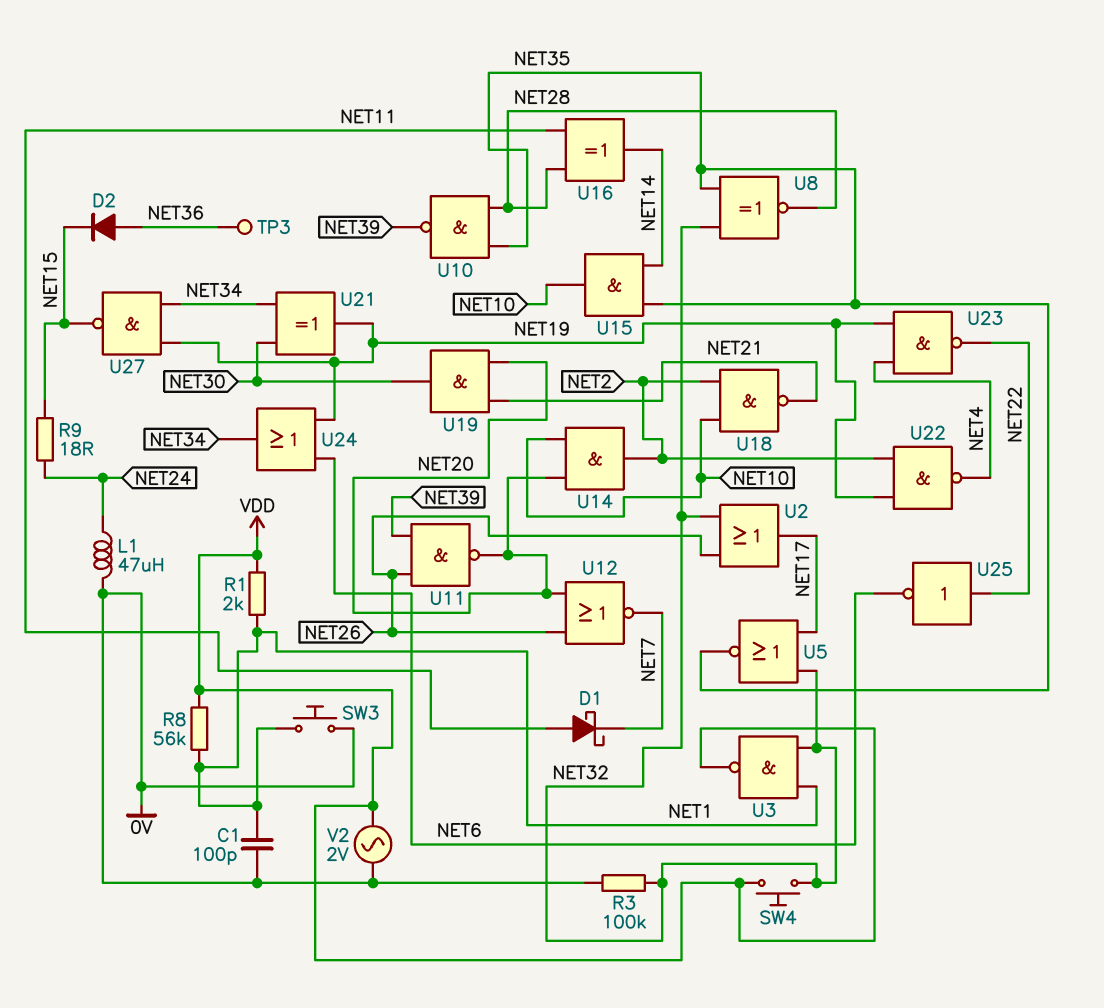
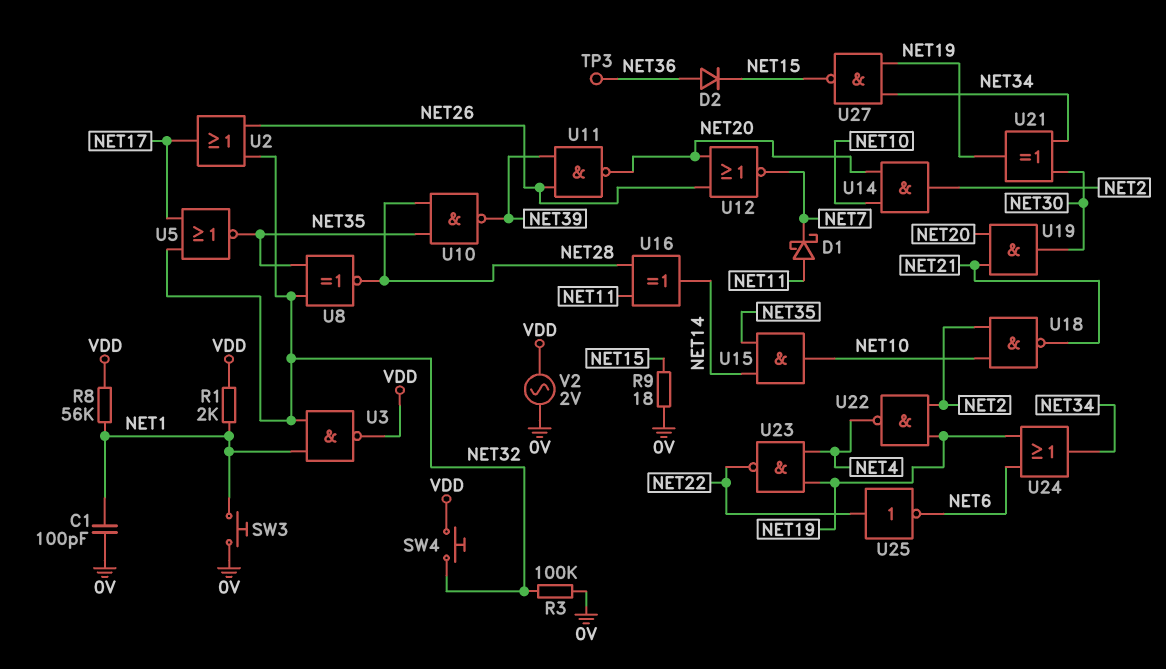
L1: 47uH (0V, NET24) -> none
R9: 18 (NET15, NET24) -> 18 (0V, NET15)

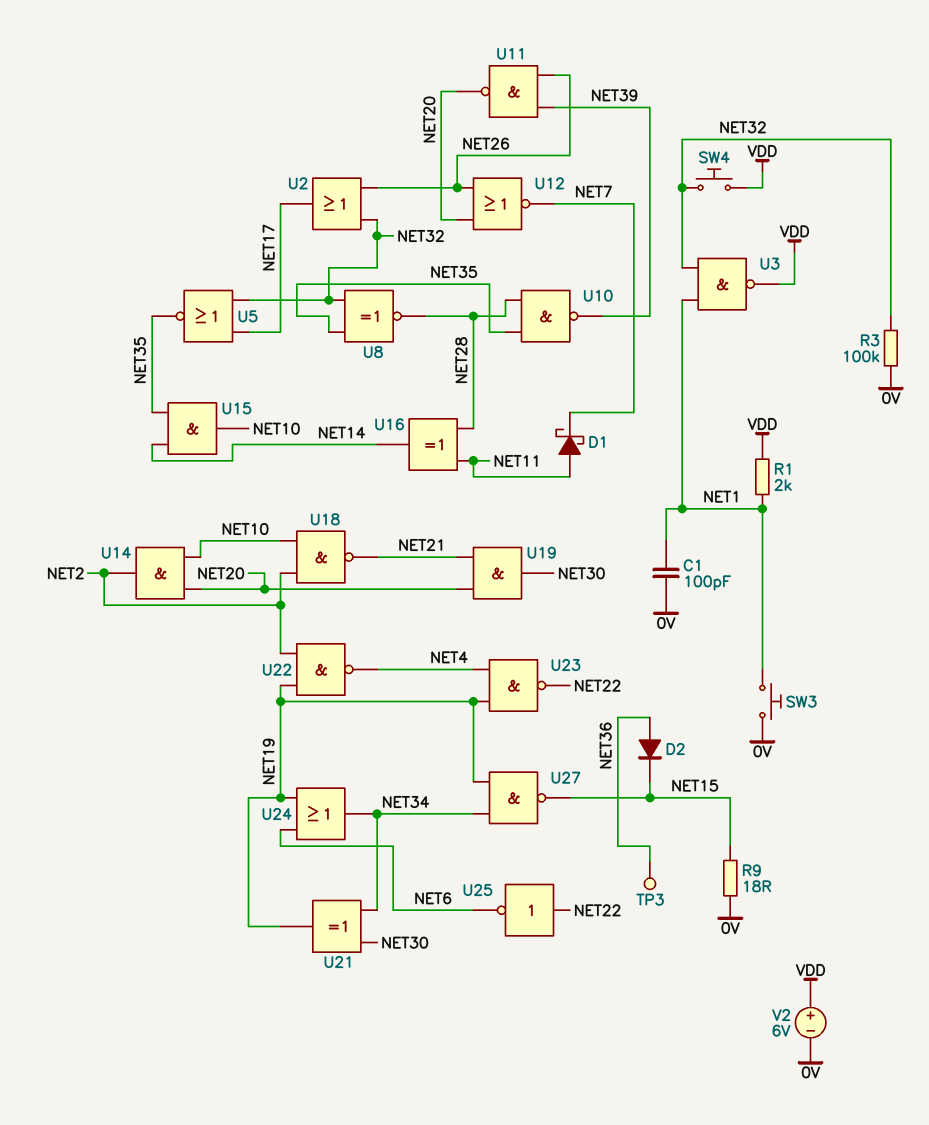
R8: 56k (NET1, VDD) -> none
V2: AC 2V (0V, VDD) -> 6V (plus VDD, minus 0V)

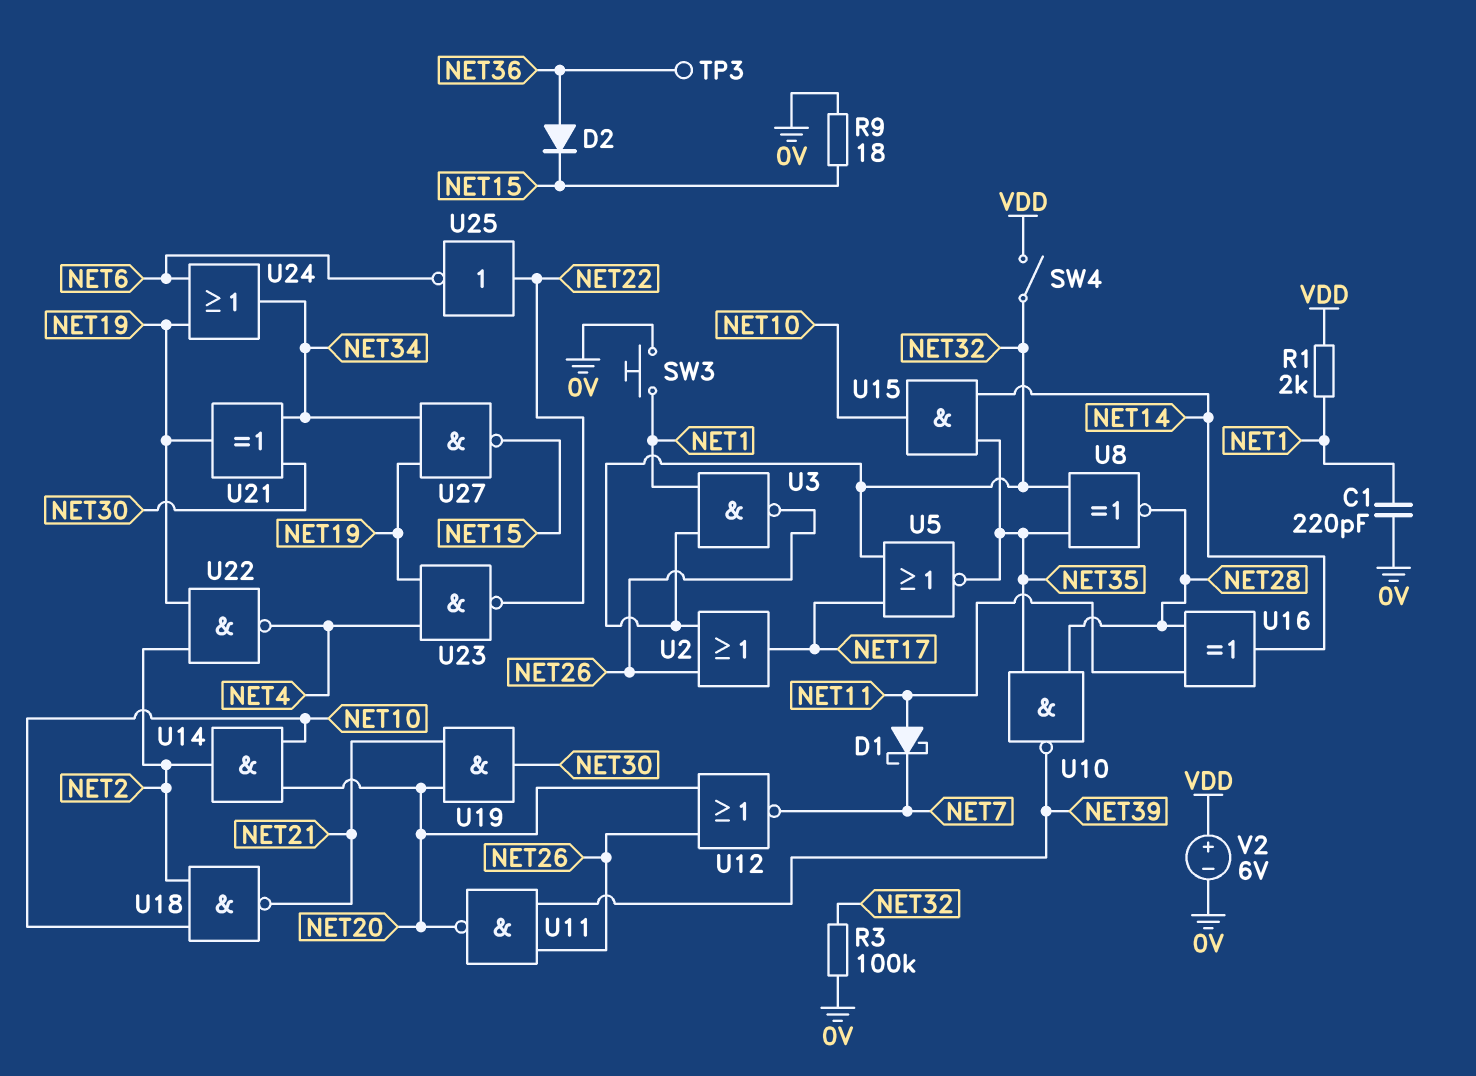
C1: 100pF (0V, NET1) -> 220pF (0V, NET1)
SW4: button (NET32, VDD) -> switch (NET32, VDD)
U3: NAND (in NET1, in NET32, out VDD) -> NAND (in NET1, in NET32, out NET26)

